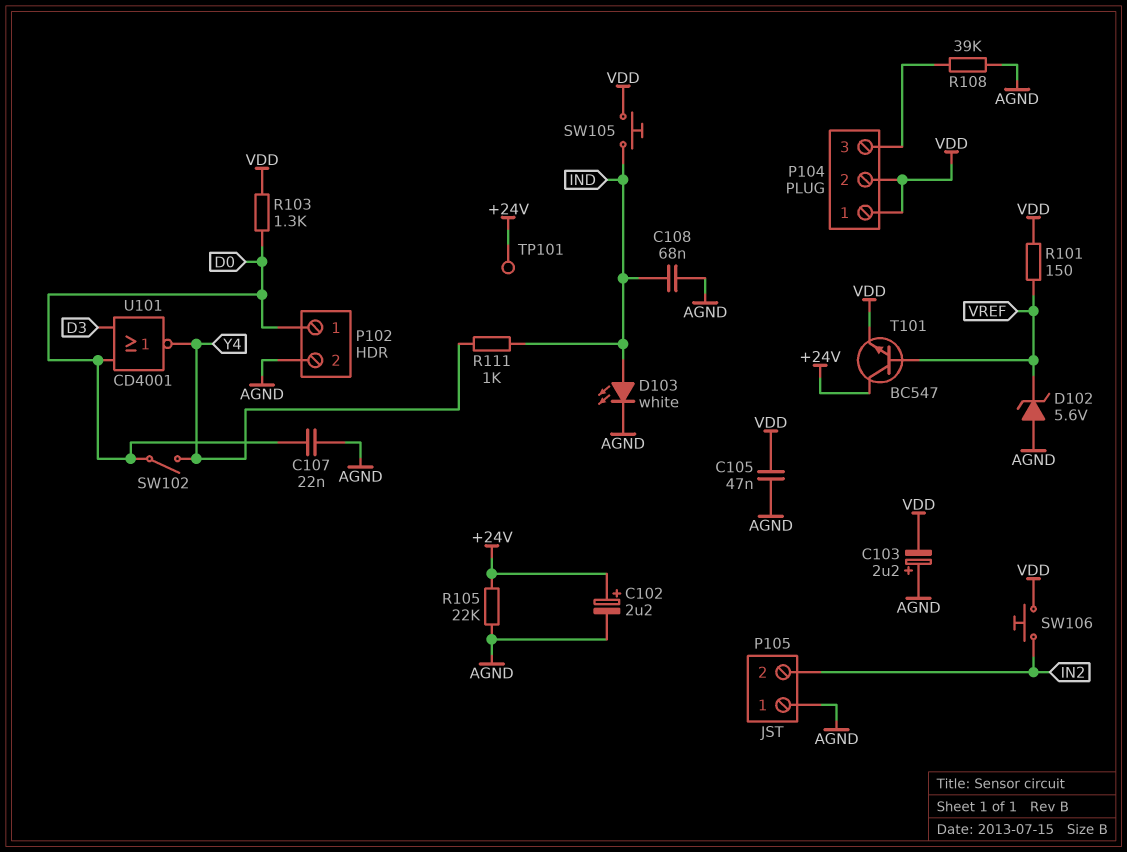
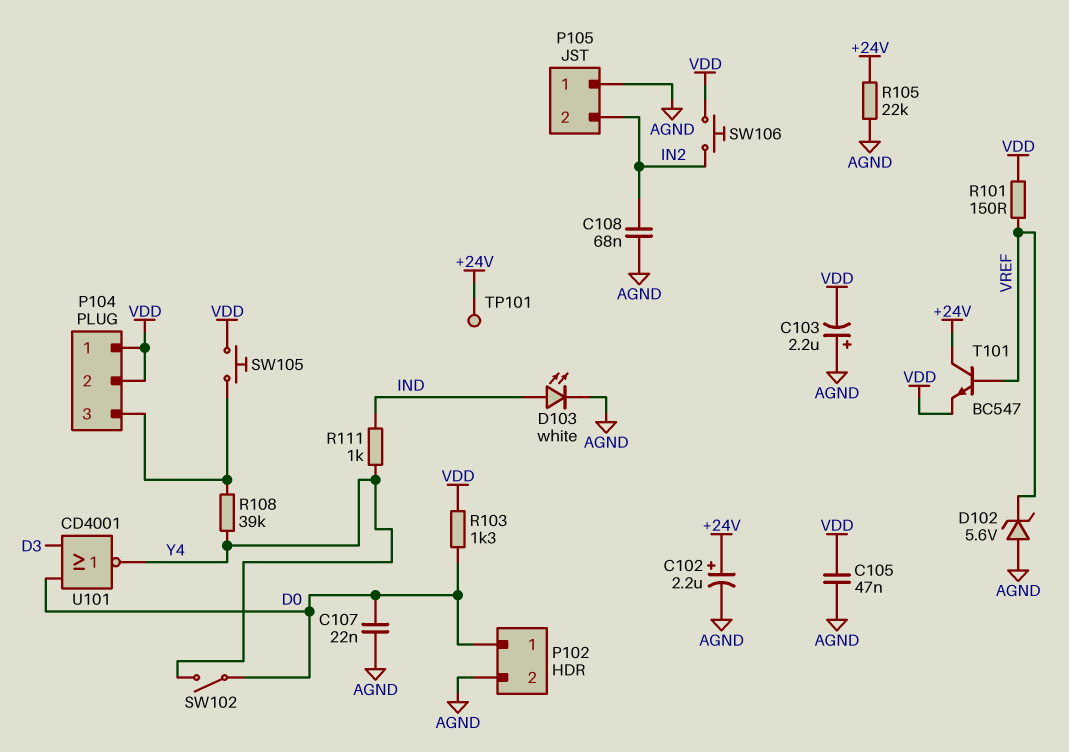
C108: 68nF (AGND, IND) -> 68nF (AGND, IN2)
R108: 39k (AGND, P104/3) -> 39k (P104/3, Y4)
SW105: button (IND, VDD) -> button (P104/3, VDD)

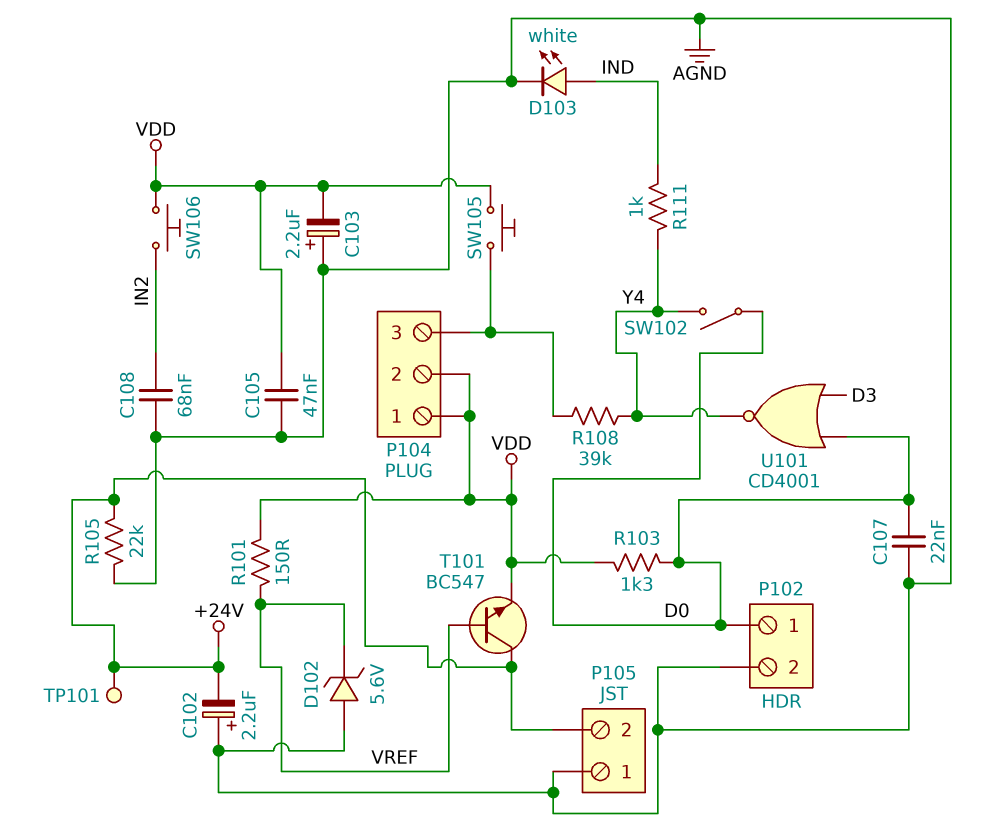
C102: 2.2uF (plus +24V, minus AGND) -> 2.2uF (plus AGND, minus +24V)
P105 pin 2: IN2 -> +24V

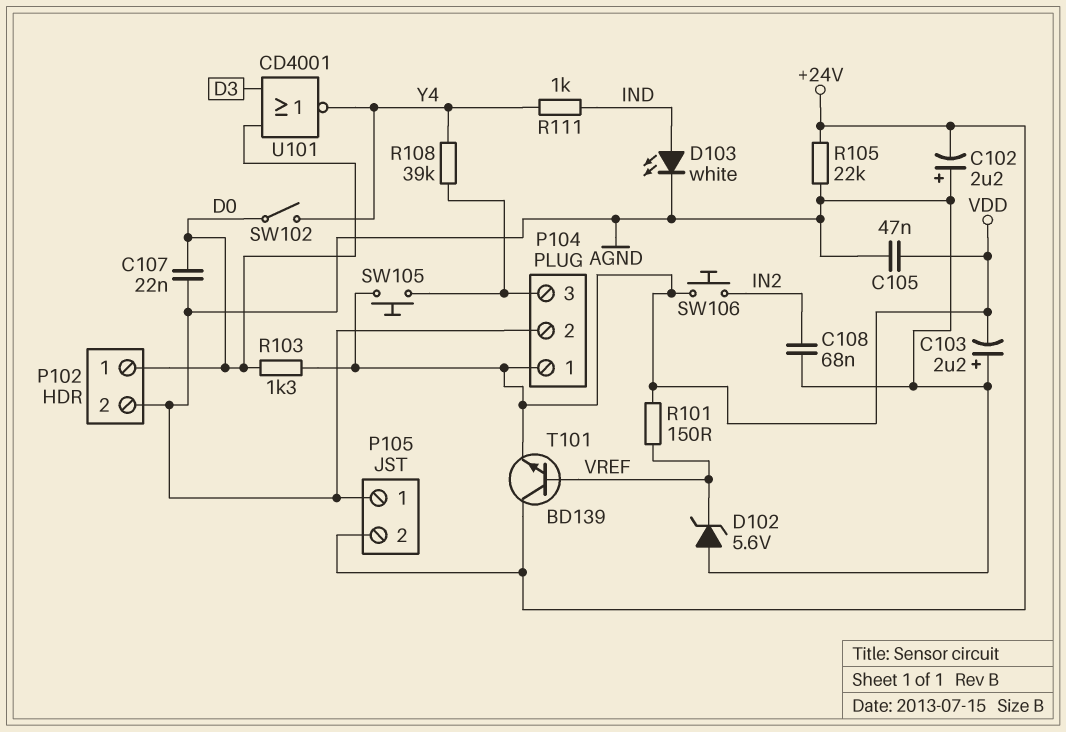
P104 pin 2: VDD -> AGND
T101: NPN BC547 (B VREF, C +24V, E VDD) -> NPN BD139 (B VREF, C +24V, E VDD)
TP101: test point (+24V) -> none

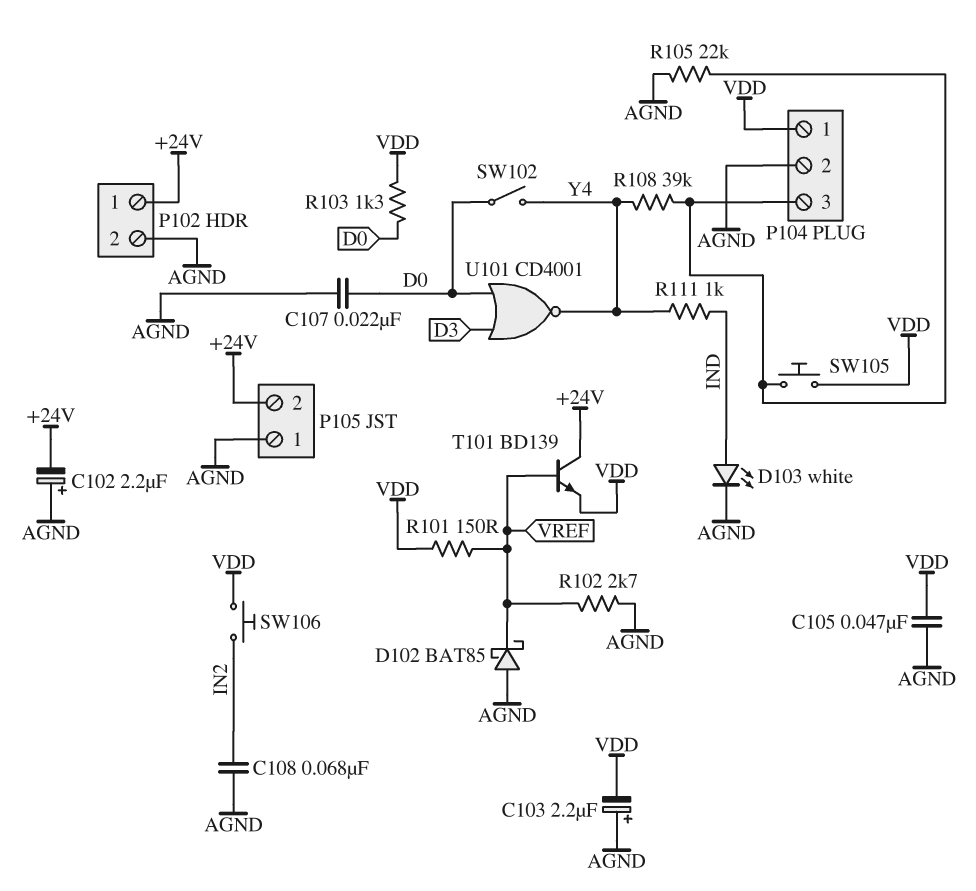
D102: zener 5.6V (A AGND, K VREF) -> schottky BAT85 (A AGND, K VREF)
P102 pin 1: D0 -> +24V
R102: none -> 2.7k (AGND, VREF)
R105: 22k (+24V, AGND) -> 22k (AGND, P104/3)

